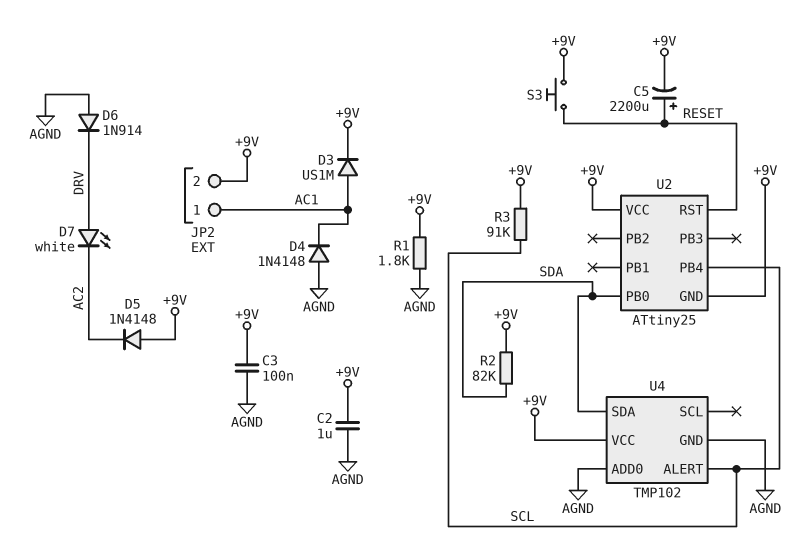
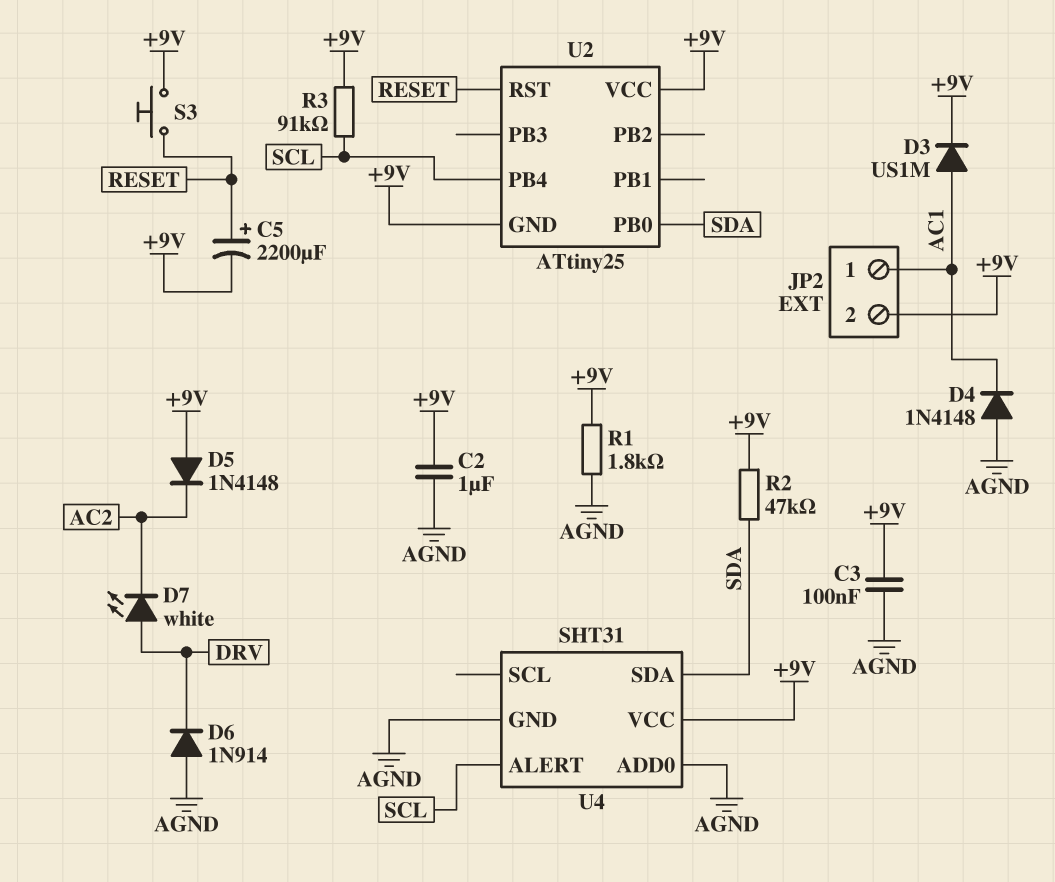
R2: 82k (+9V, SDA) -> 47k (+9V, SDA)
U4: TMP102 -> SHT31

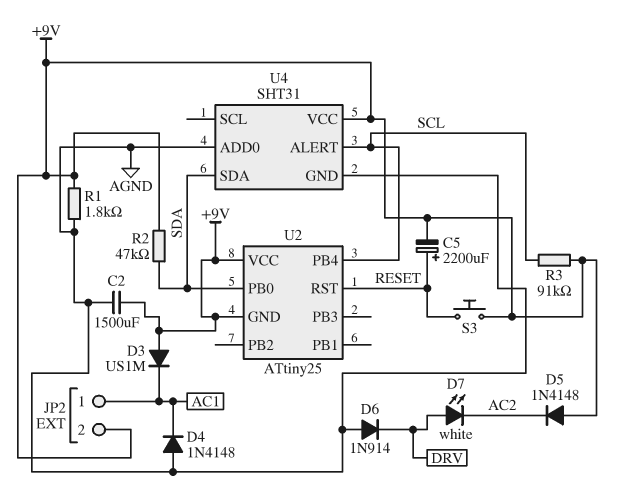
C2: 1uF (+9V, AGND) -> 1500uF (+9V, AGND)
C3: 100nF (+9V, AGND) -> none
D3: diode US1M (A AC1, K +9V) -> diode US1M (A +9V, K AC1)

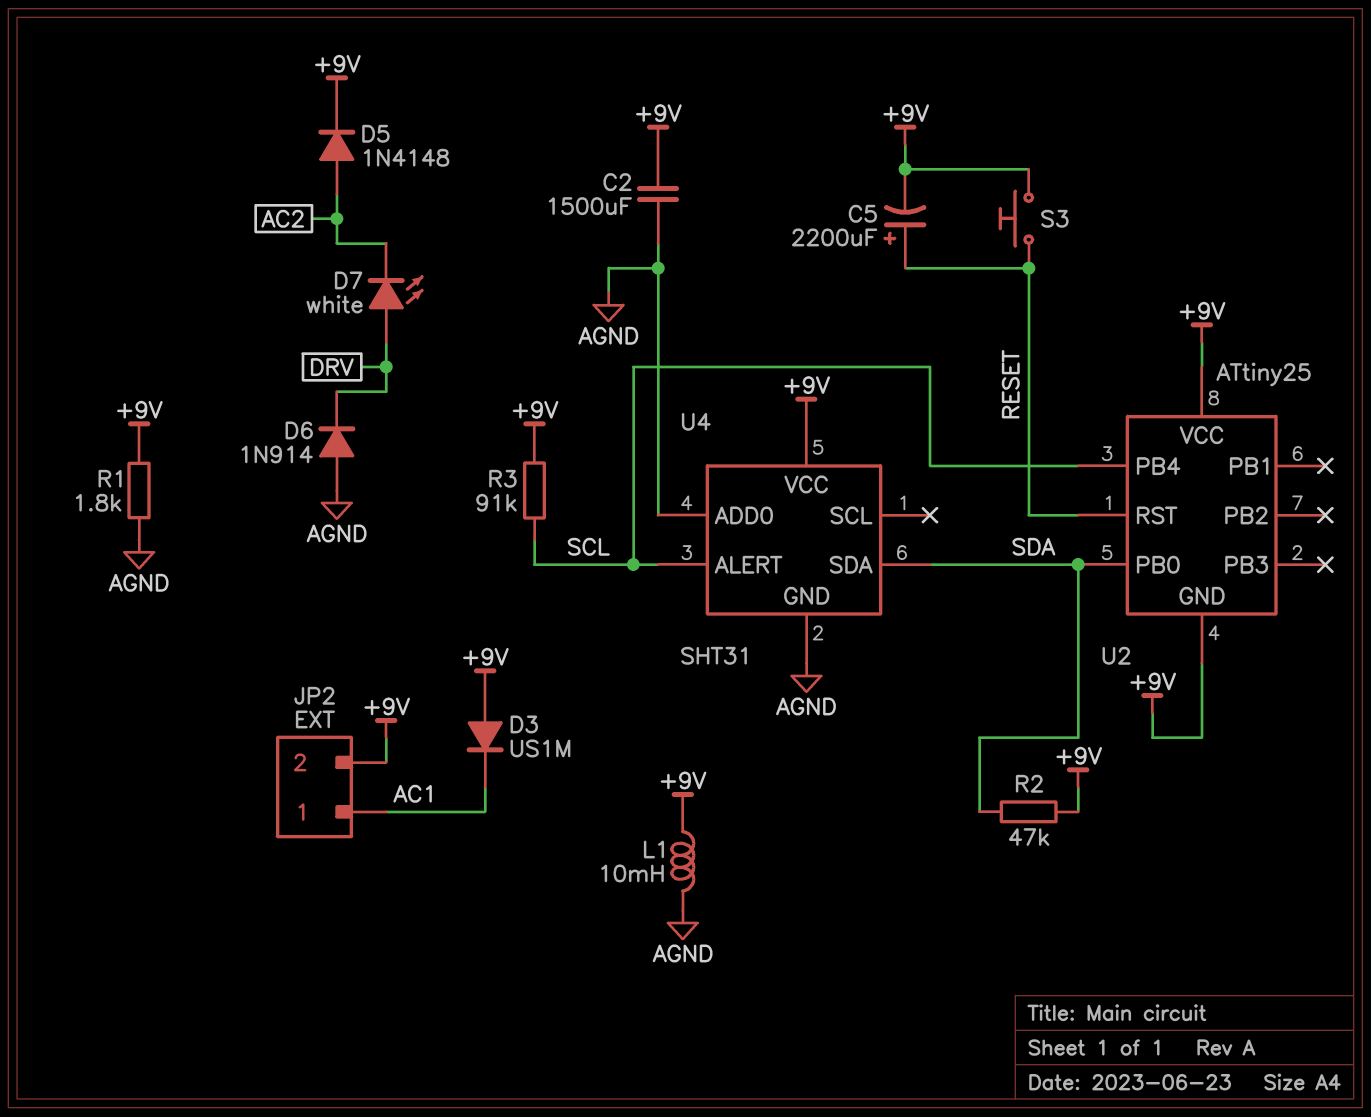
D4: diode 1N4148 (A AGND, K AC1) -> none
D5: diode 1N4148 (A +9V, K AC2) -> diode 1N4148 (A AC2, K +9V)
L1: none -> 10mH (+9V, AGND)

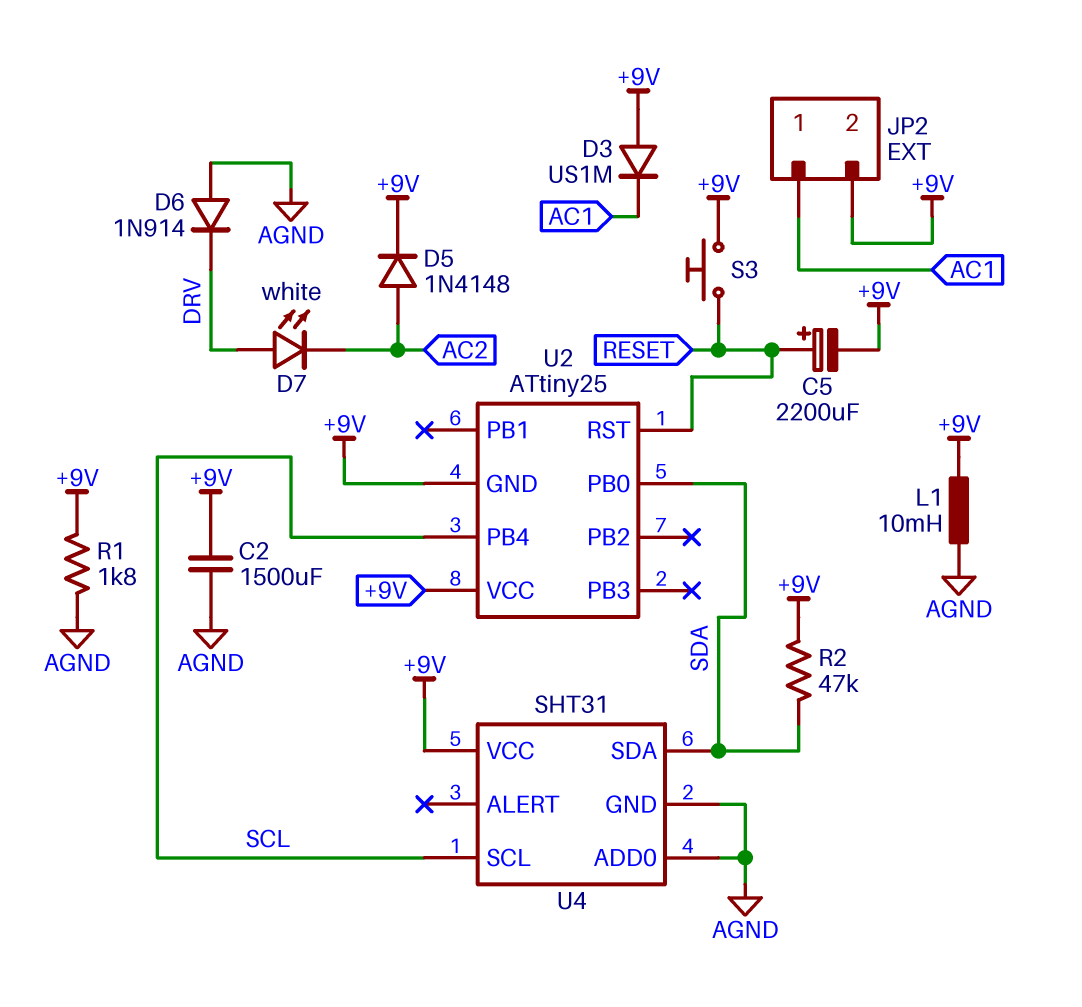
R3: 91k (+9V, SCL) -> none
U4 pin ALERT: SCL -> none
U4 pin SCL: none -> SCL

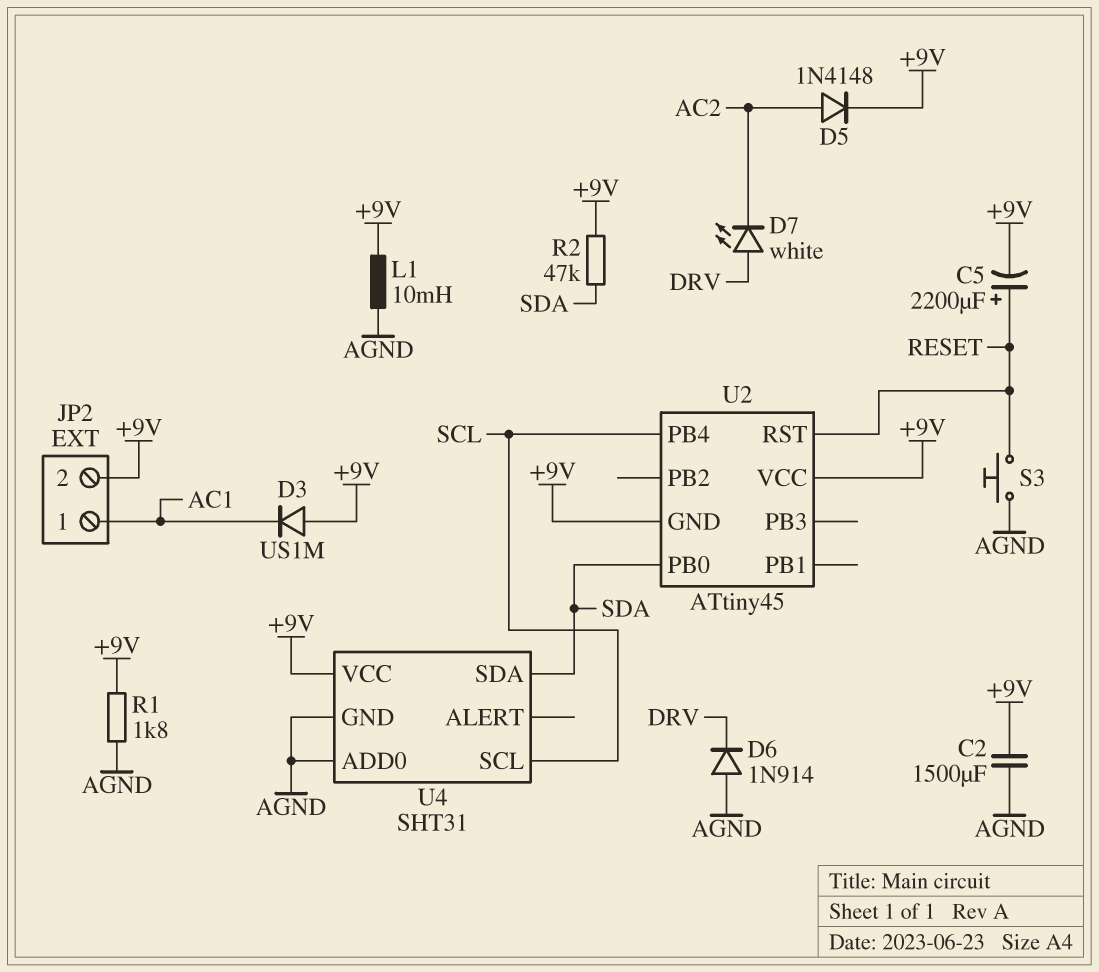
S3: button (+9V, RESET) -> button (AGND, RESET)
U2: ATtiny25 -> ATtiny45

